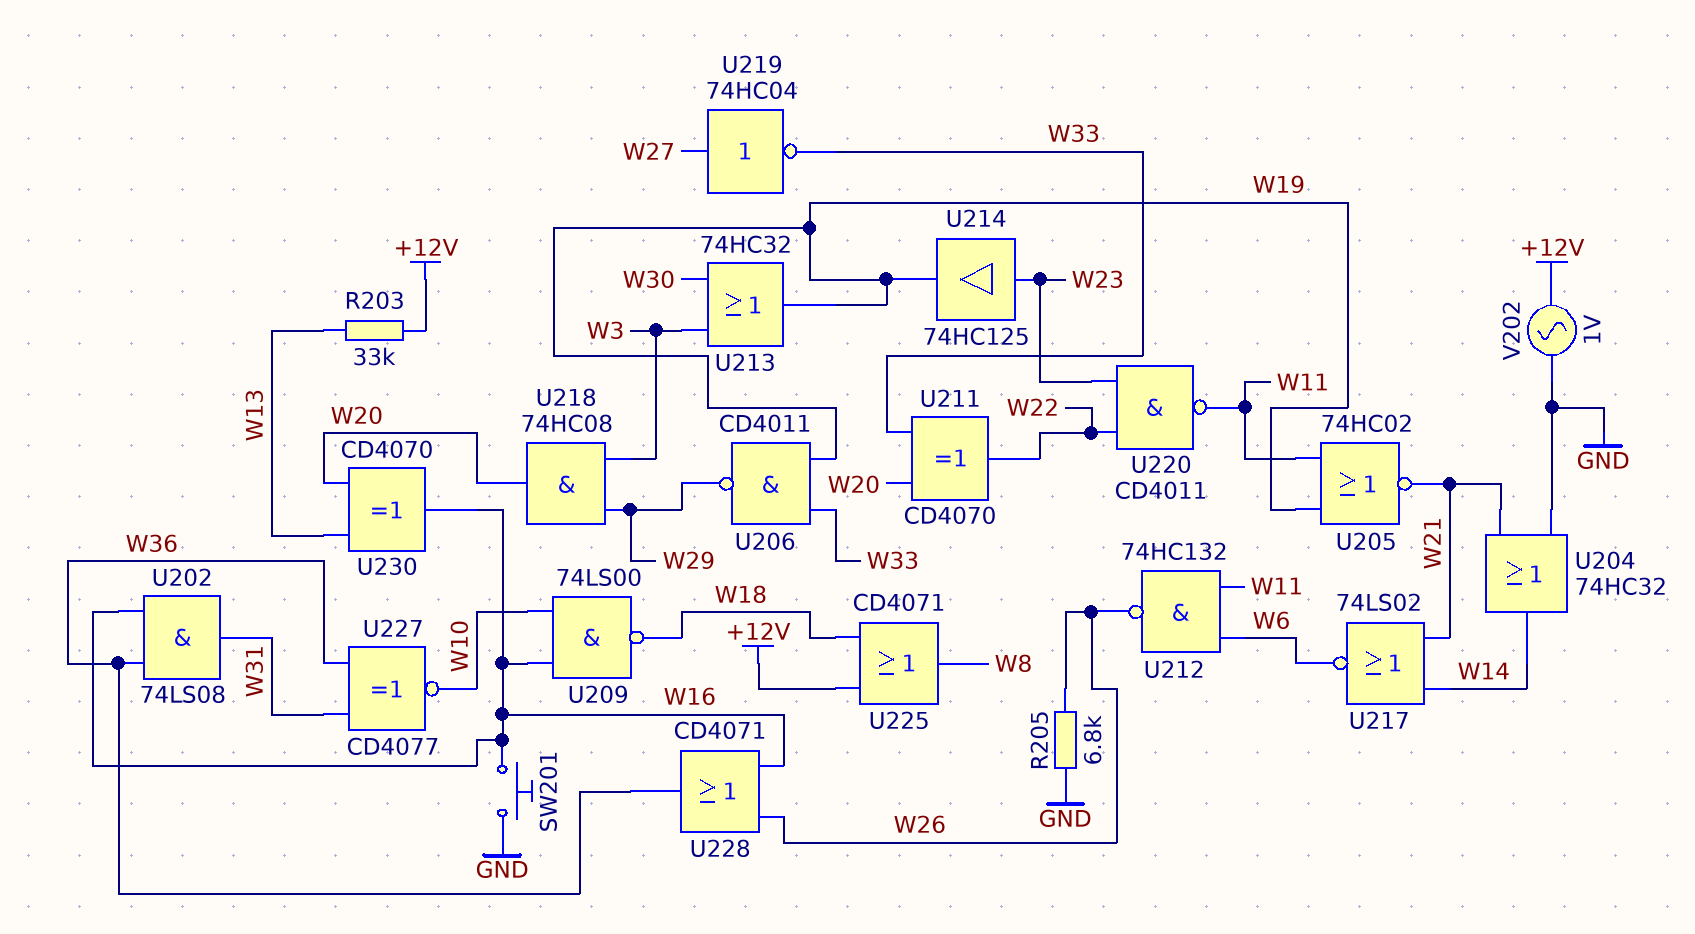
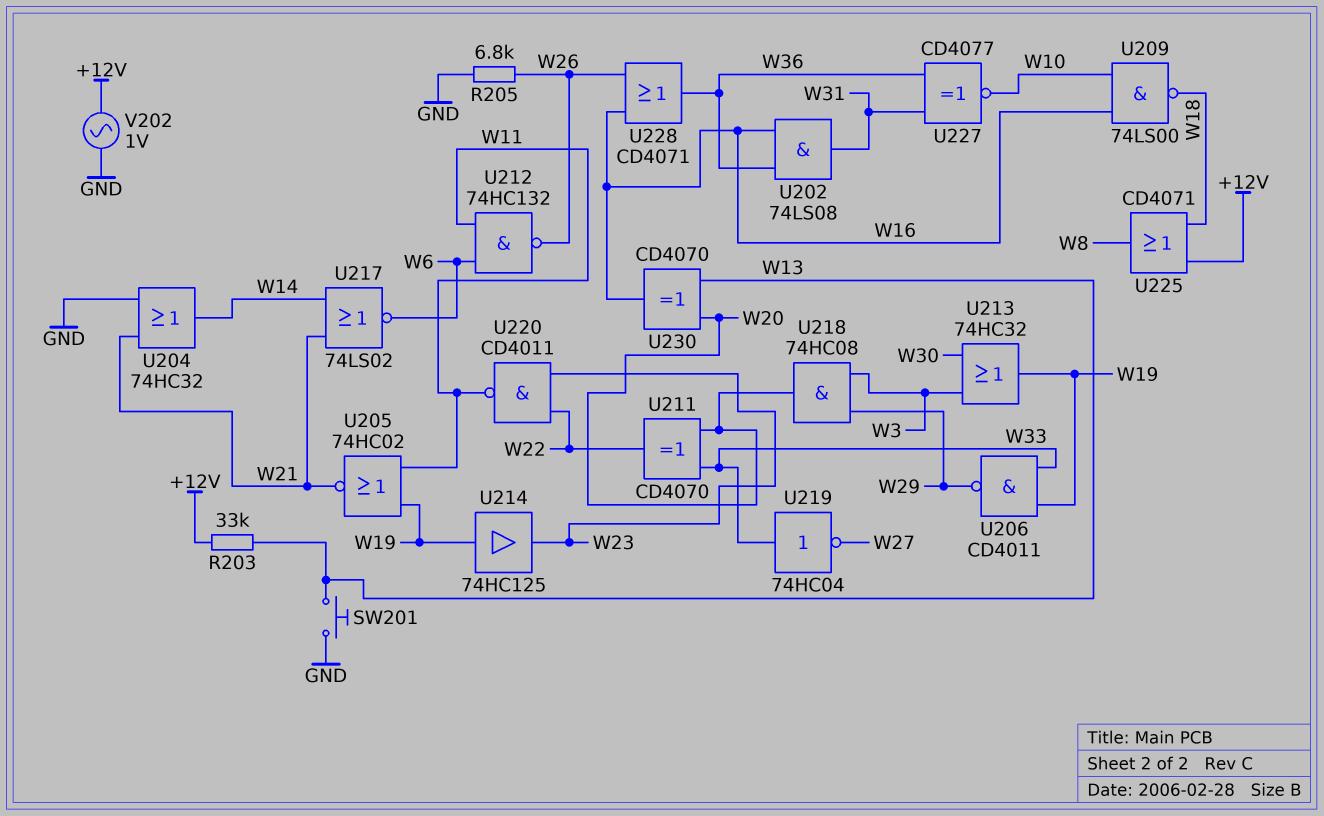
SW201: button (GND, W16) -> button (GND, W13)
U214: buffer 74HC125 (in W23, out W19) -> buffer 74HC125 (in W19, out W23)
U219: NOT 74HC04 (in W27, out W33) -> NOT 74HC04 (in W33, out W27)

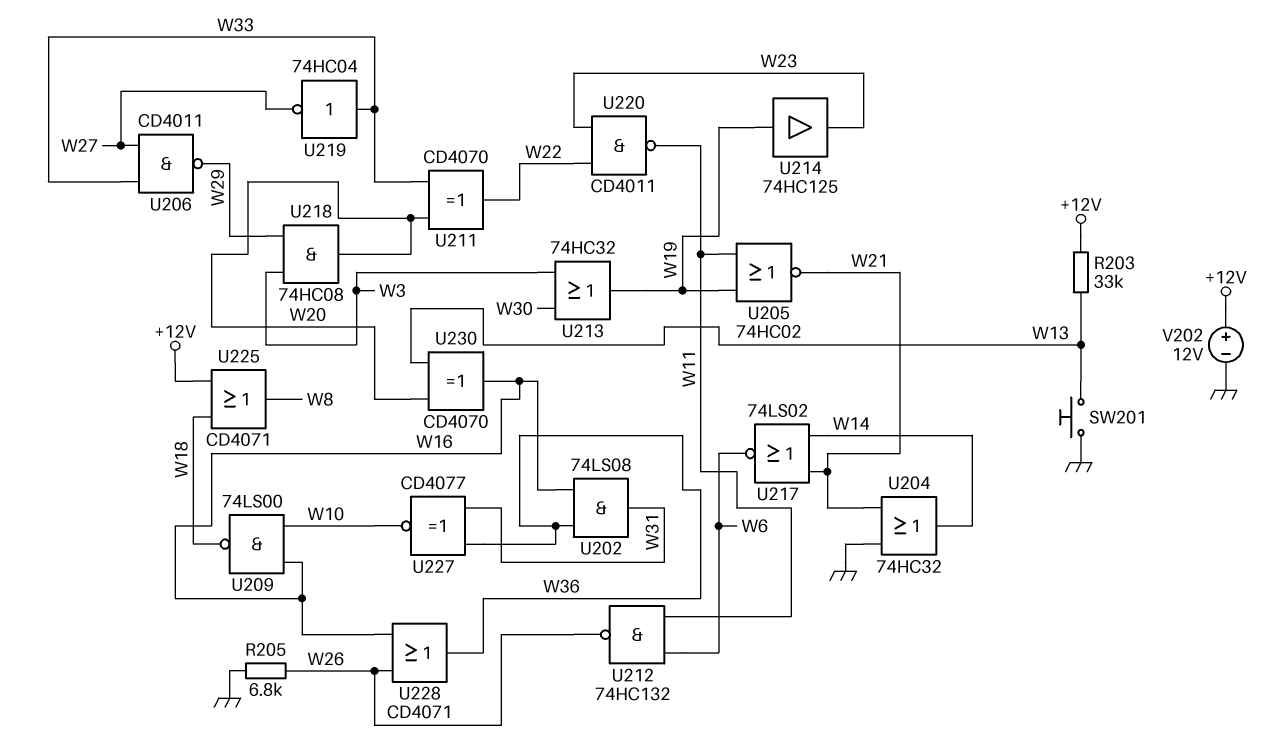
U206: NAND CD4011 (in W19, in W33, out W29) -> NAND CD4011 (in W27, in W33, out W29)
V202: AC 1V (+12V, GND) -> 12V (plus +12V, minus GND)

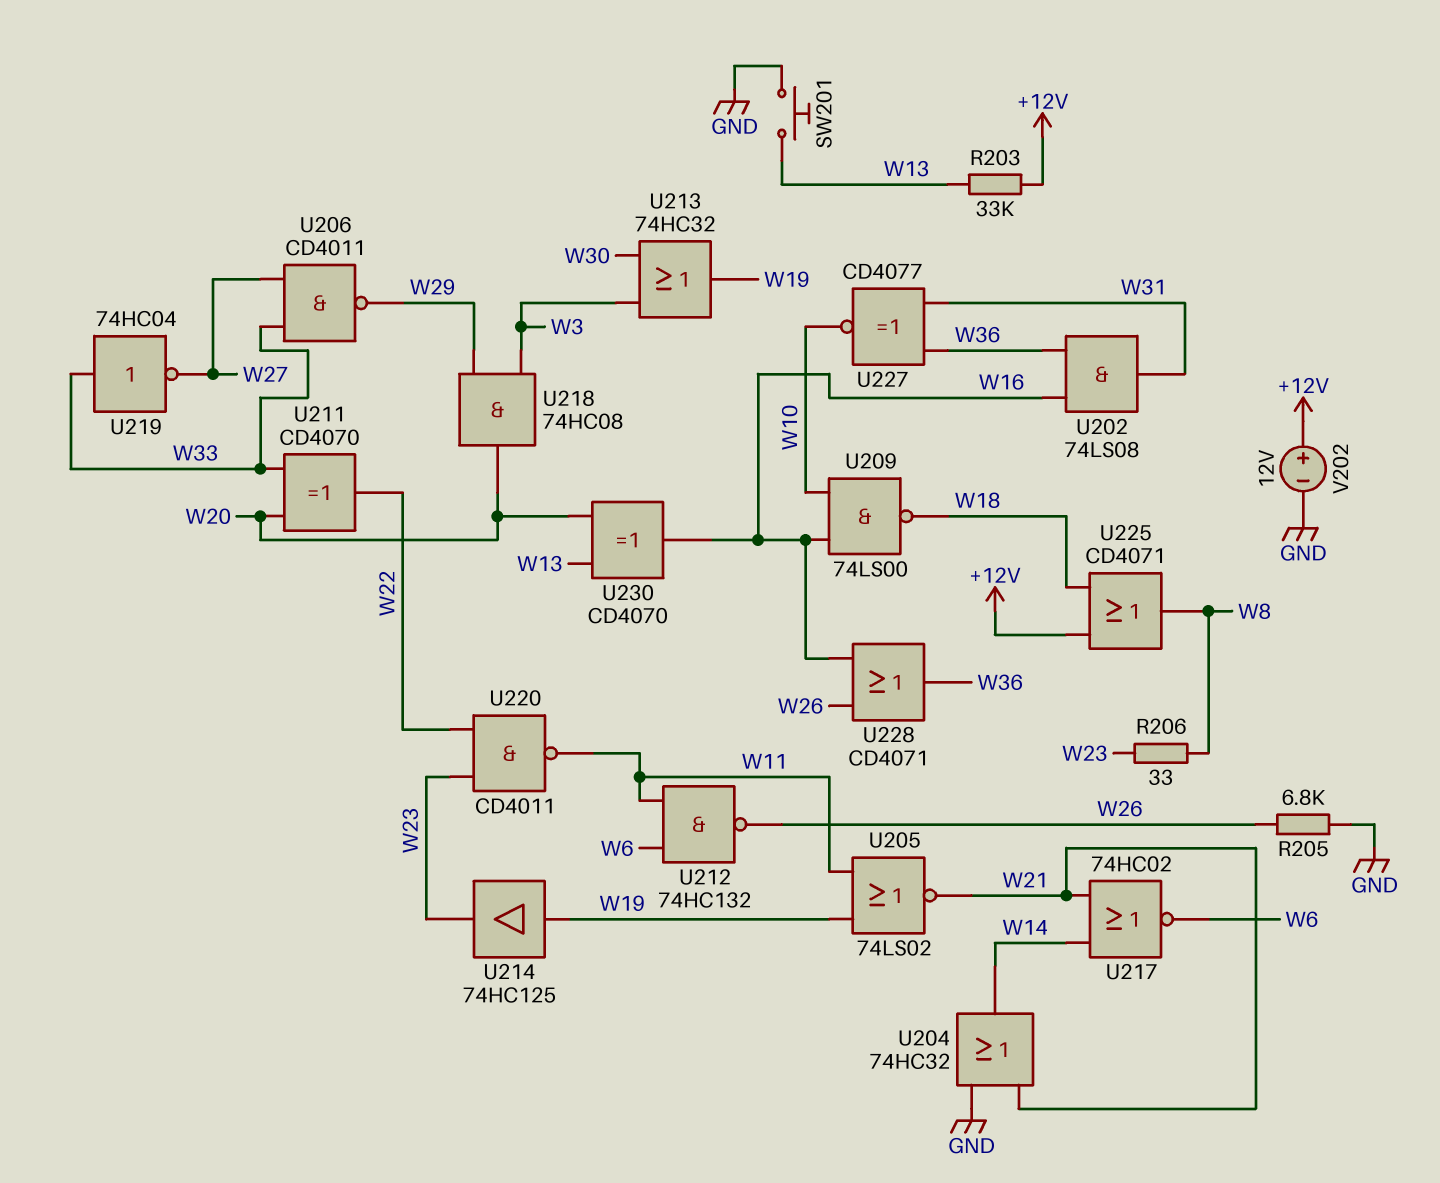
R206: none -> 33 (W8, W23)
U205: NOR 74HC02 (in W11, in W19, out W21) -> NOR 74LS02 (in W11, in W19, out W21)
U217: NOR 74LS02 (in W14, in W21, out W6) -> NOR 74HC02 (in W14, in W21, out W6)

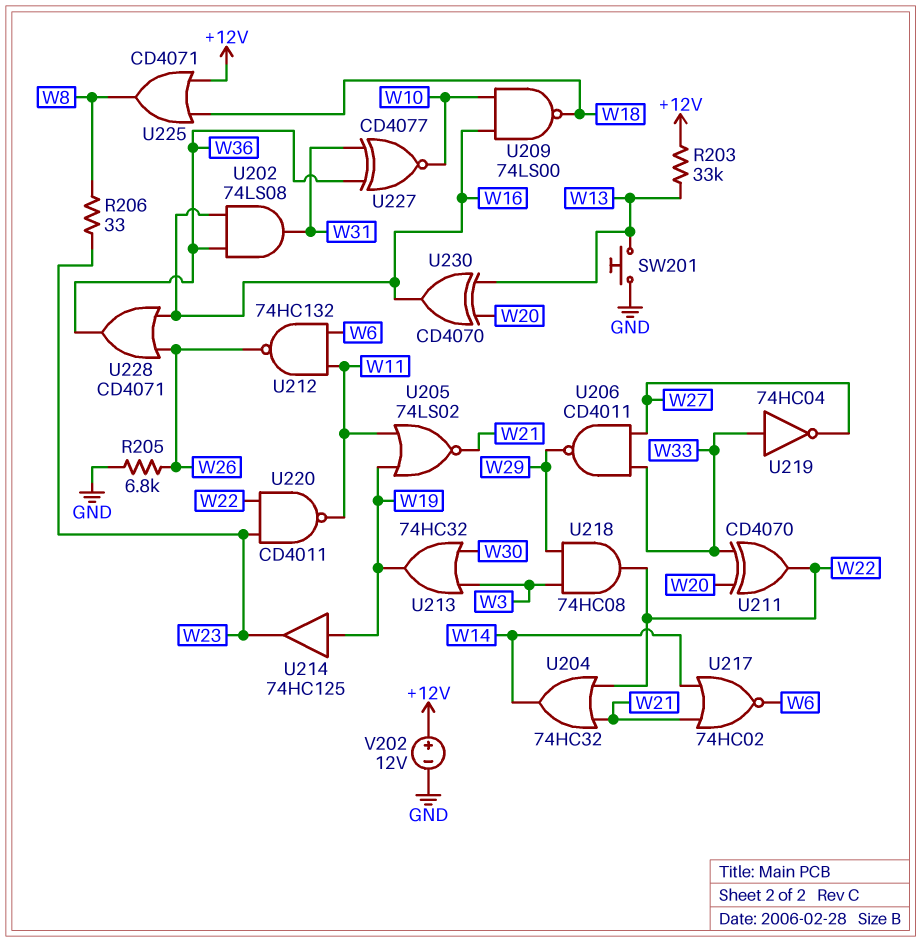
U204: OR 74HC32 (in GND, in W21, out W14) -> OR 74HC32 (in W21, in W22, out W14)
U218: AND 74HC08 (in W3, in W29, out W20) -> AND 74HC08 (in W3, in W29, out W22)

